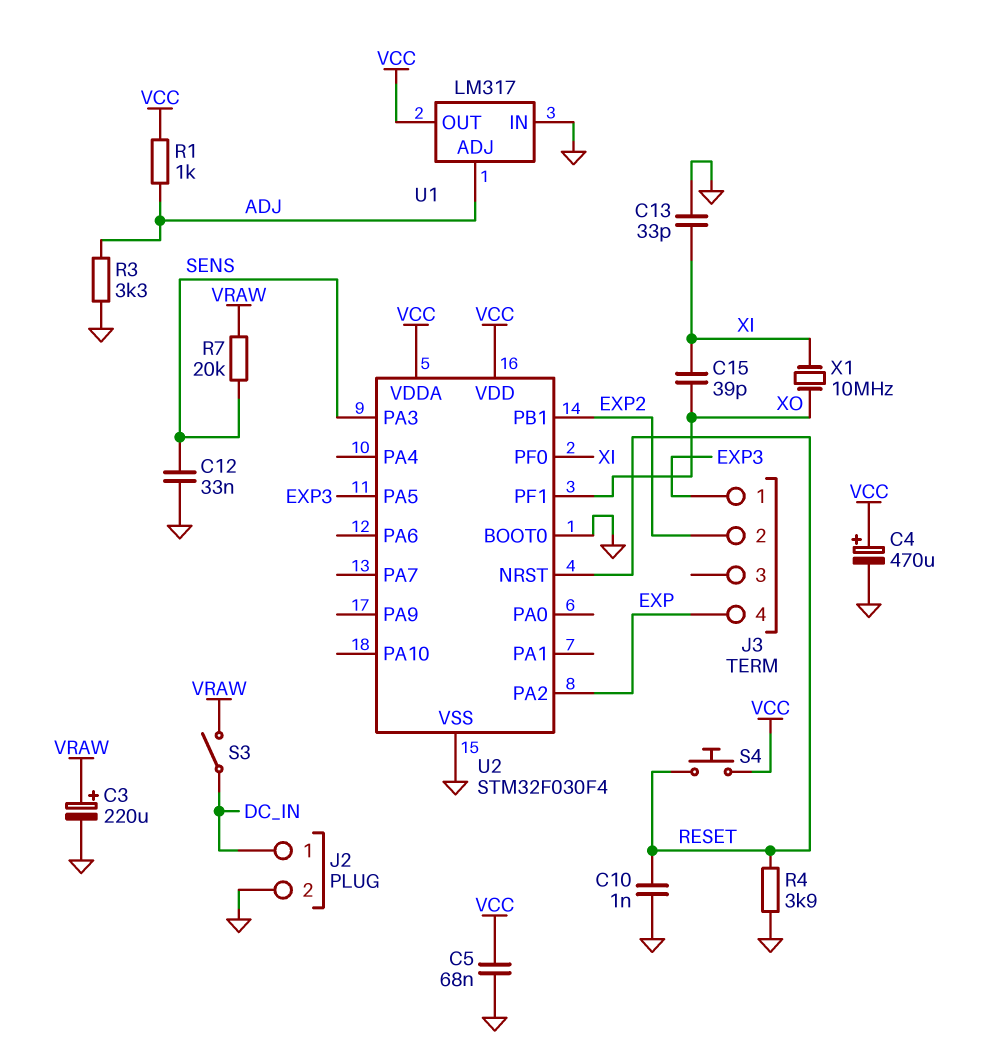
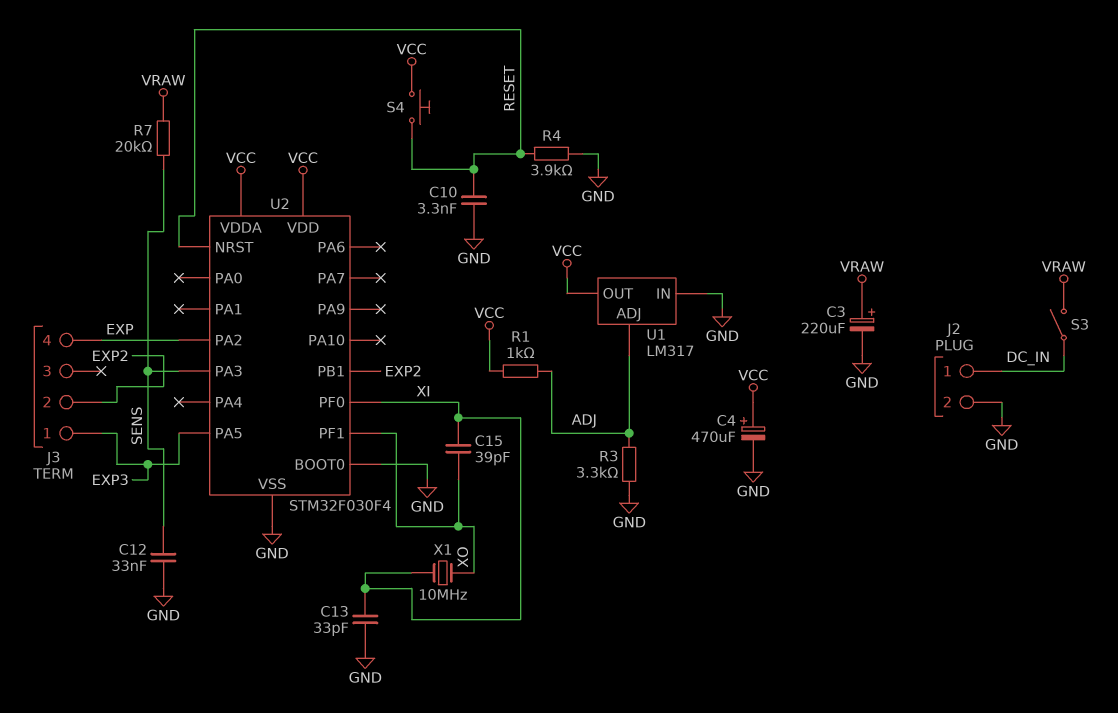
C5: 68nF (GND, VCC) -> none
C10: 1nF (GND, RESET) -> 3.3nF (GND, RESET)

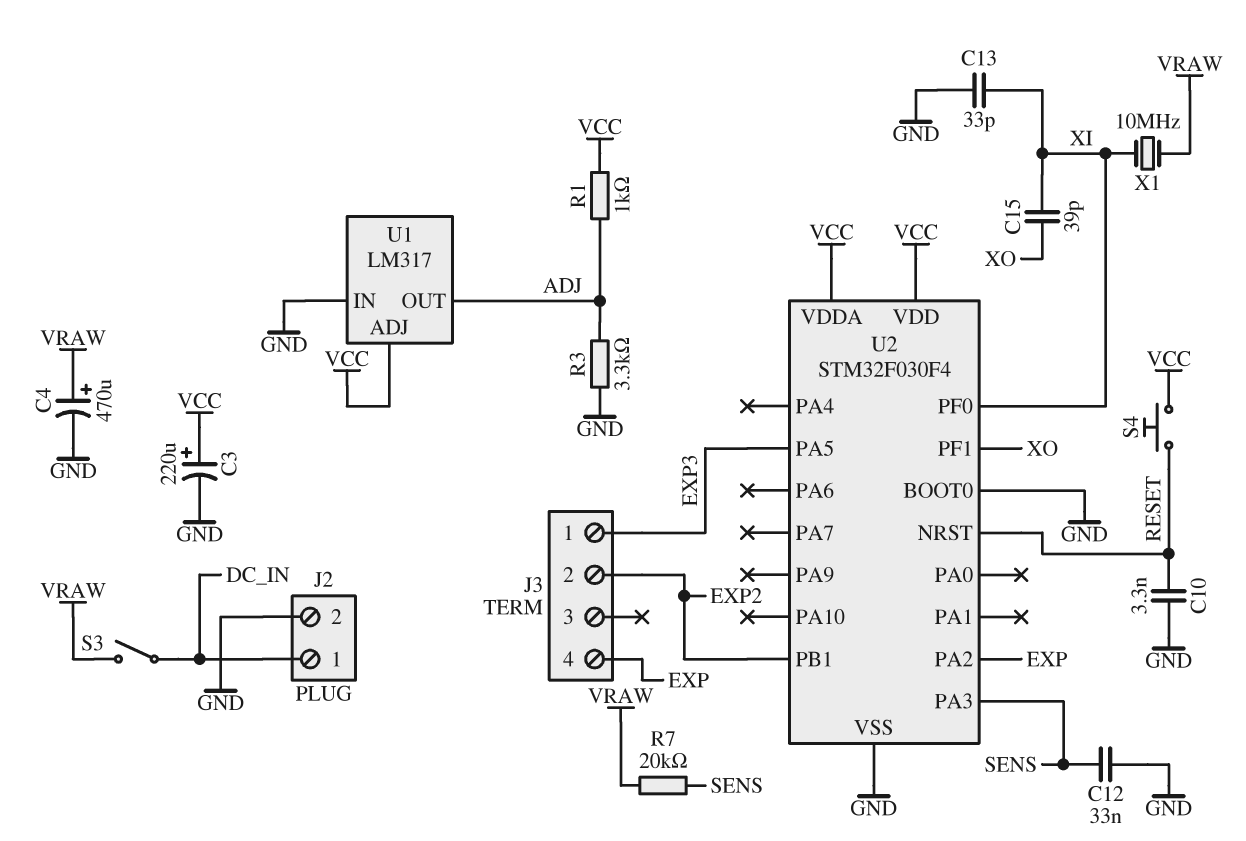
C3: 220uF (plus VRAW, minus GND) -> 220uF (plus VCC, minus GND)
C4: 470uF (plus VCC, minus GND) -> 470uF (plus VRAW, minus GND)
R4: 3.9k (GND, RESET) -> none
U1 pin ADJ: ADJ -> VCC
U1 pin OUT: VCC -> ADJ
X1: 10MHz (XI, XO) -> 10MHz (VRAW, XI)

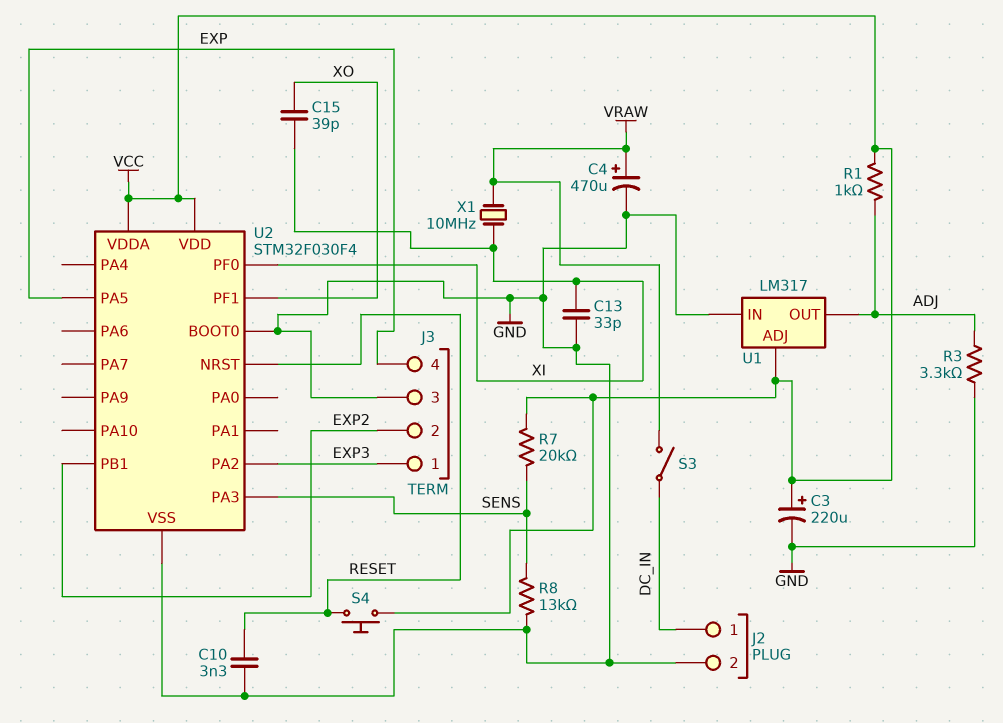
C12: 33nF (GND, SENS) -> none
J3 pin 3: none -> GND
R7: 20k (SENS, VRAW) -> 20k (SENS, VCC)
R8: none -> 13k (GND, SENS)
U2 pin PA2: EXP -> EXP3
U2 pin PA5: EXP3 -> EXP

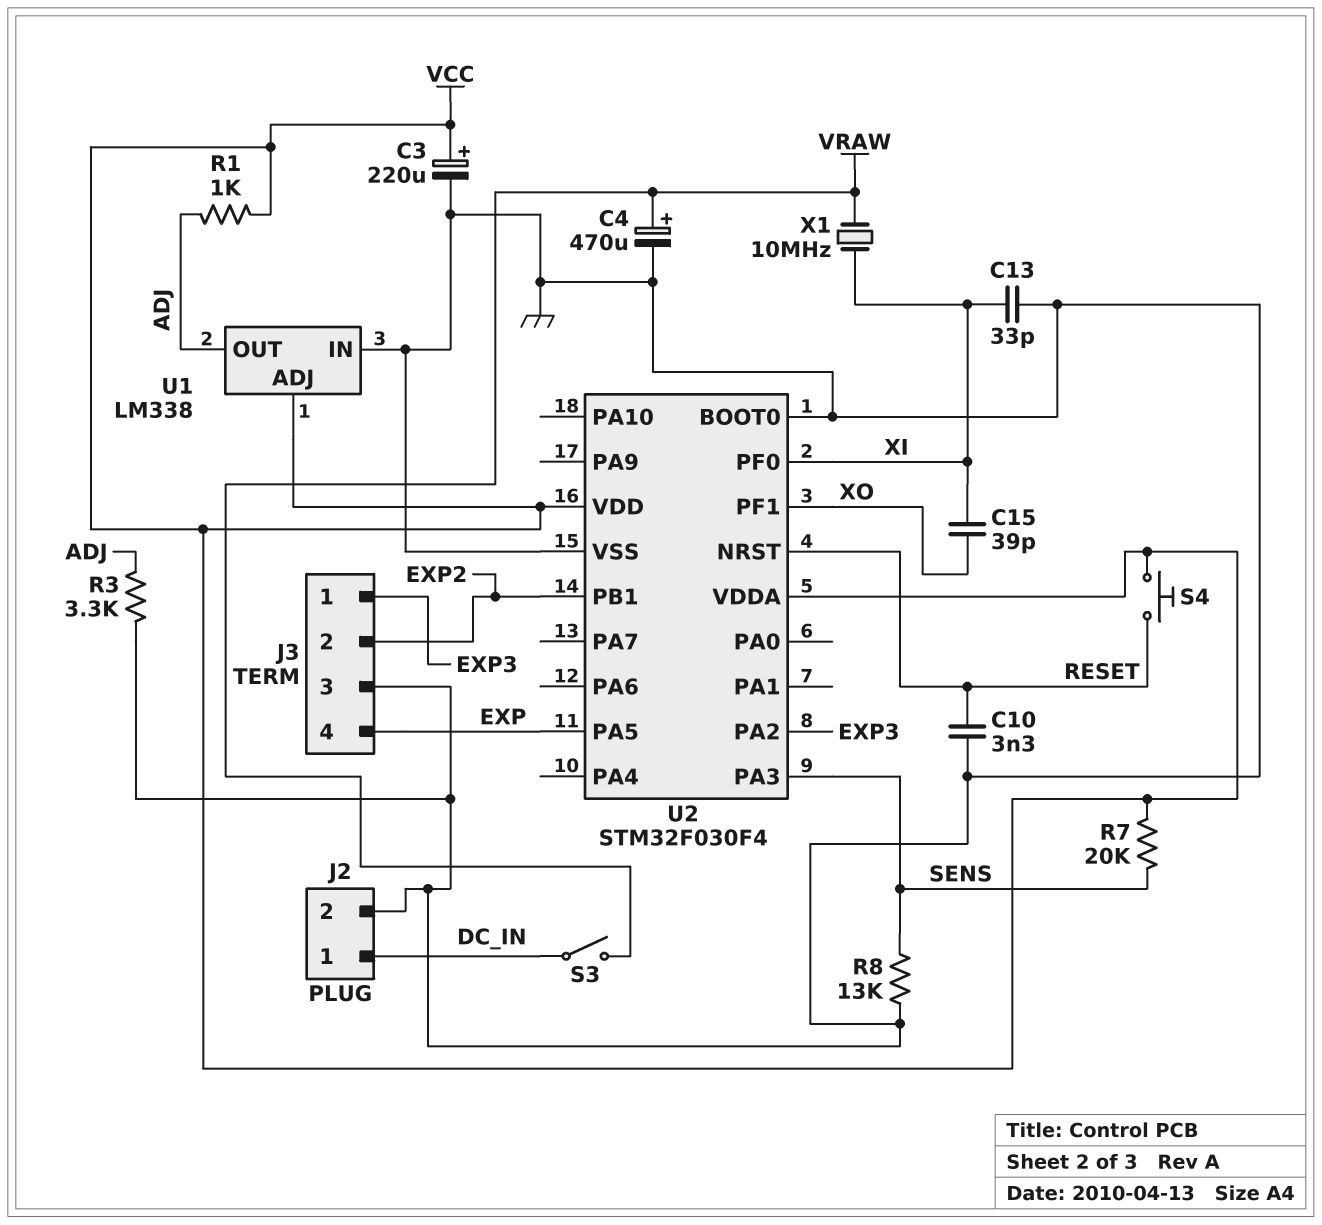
U1: LM317 -> LM338

